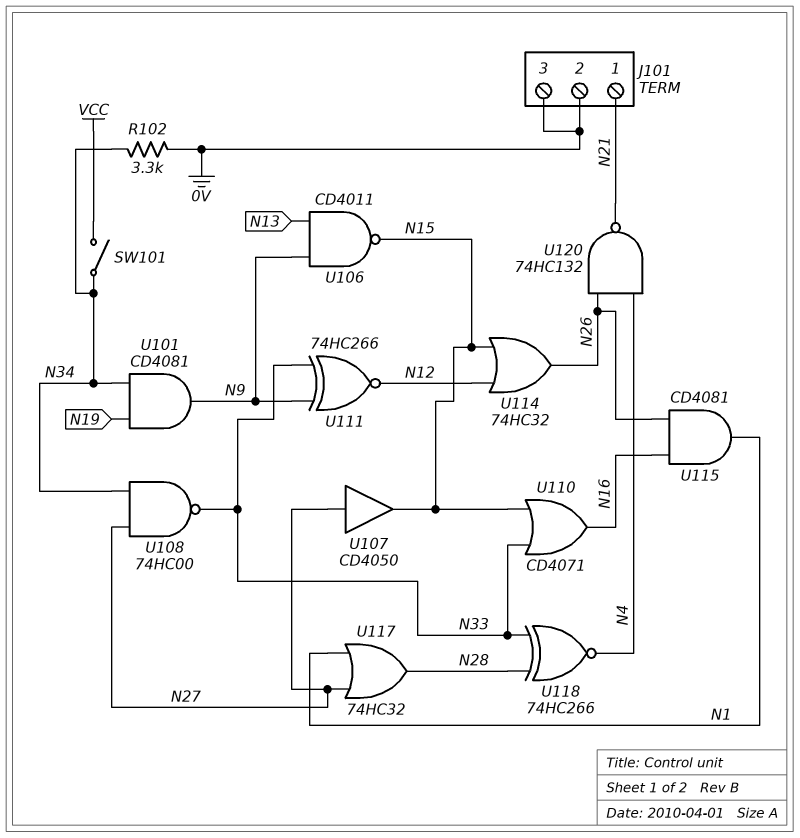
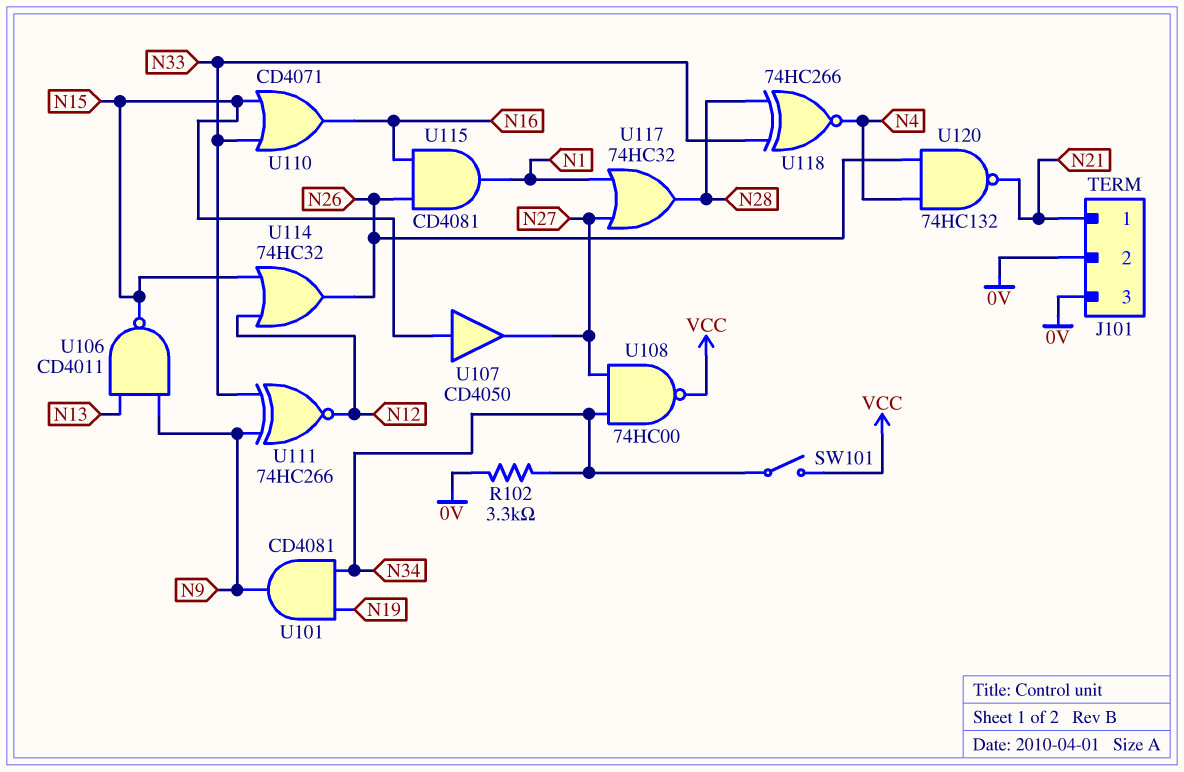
U107: buffer CD4050 (in N27, out N15) -> buffer CD4050 (in N15, out N27)
U108: NAND 74HC00 (in N27, in N34, out N33) -> NAND 74HC00 (in N27, in N34, out VCC)

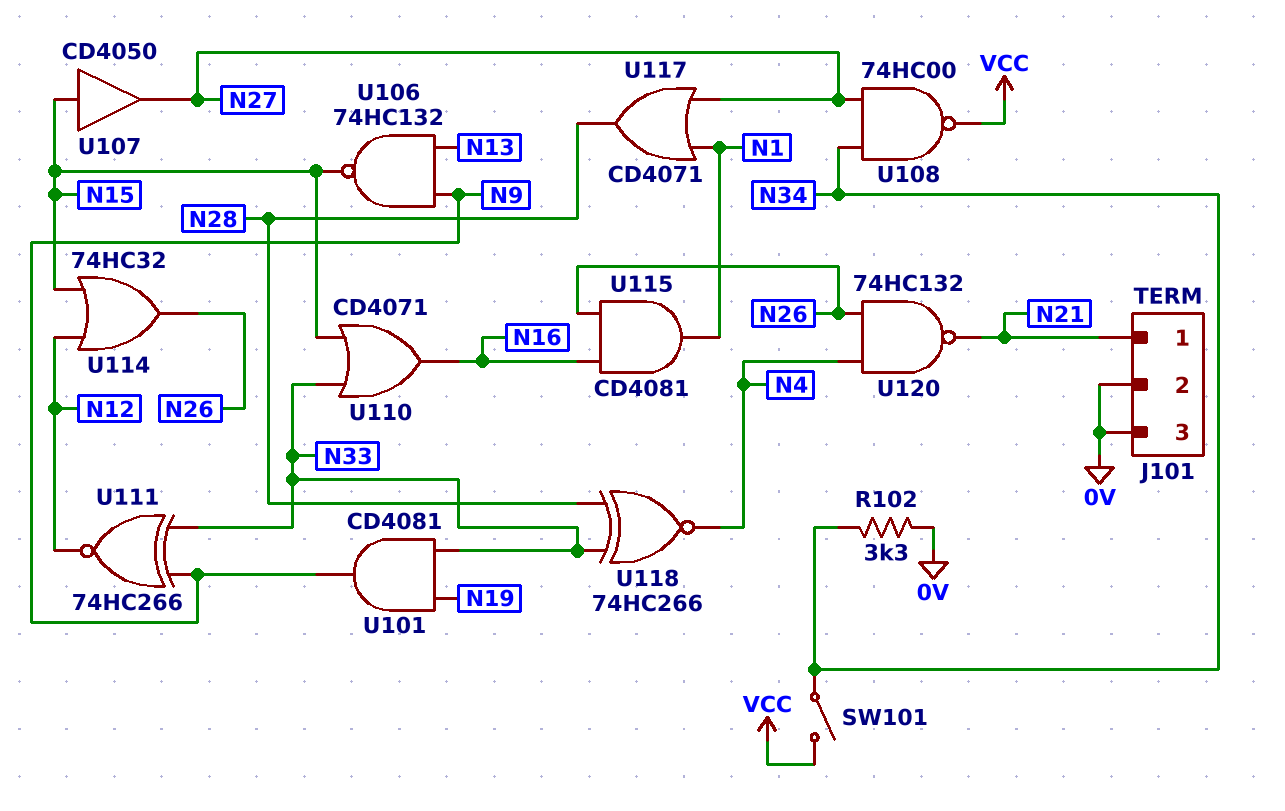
U101: AND CD4081 (in N19, in N34, out N9) -> AND CD4081 (in N19, in N33, out N9)
U106: NAND CD4011 (in N9, in N13, out N15) -> NAND 74HC132 (in N9, in N13, out N15)
U117: OR 74HC32 (in N1, in N27, out N28) -> OR CD4071 (in N1, in N27, out N28)

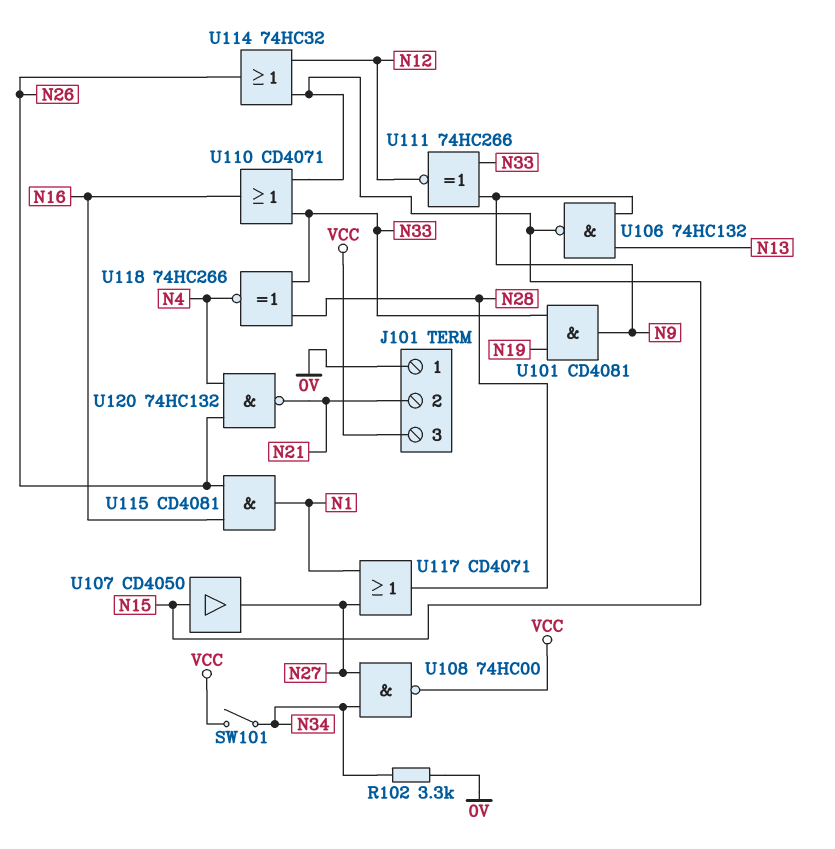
J101 pin 1: N21 -> 0V
J101 pin 2: 0V -> N21
J101 pin 3: 0V -> VCC

